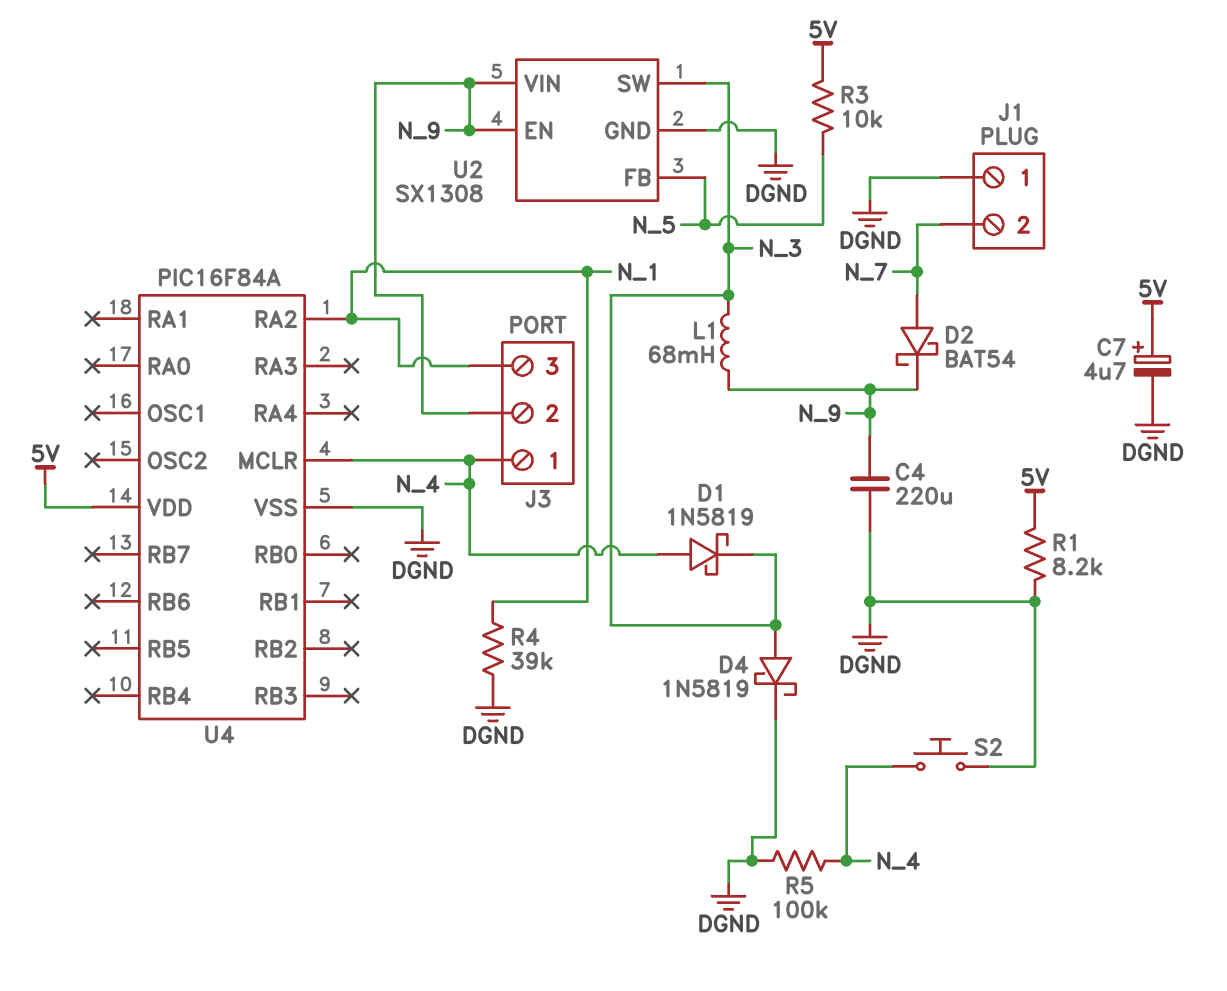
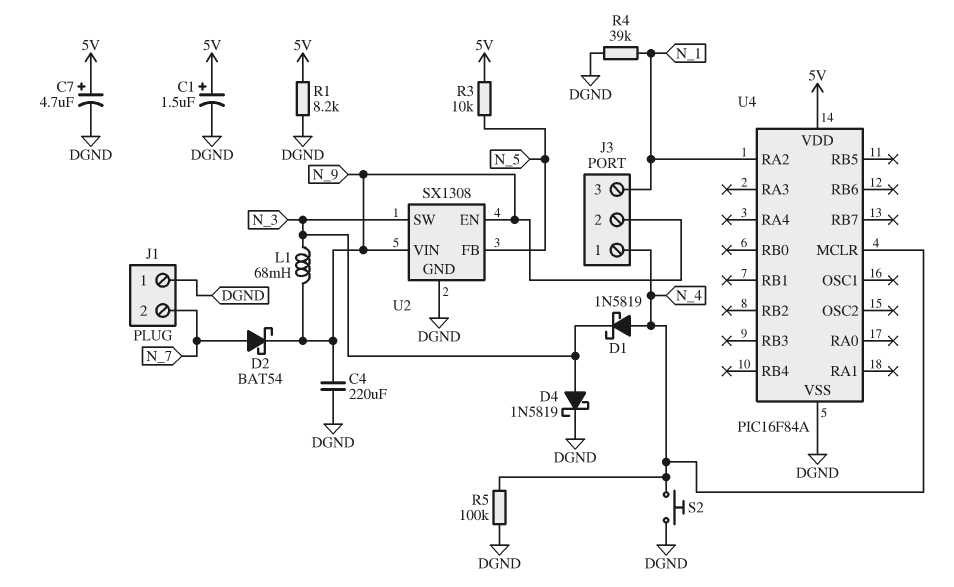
C1: none -> 1.5uF (plus 5V, minus DGND)

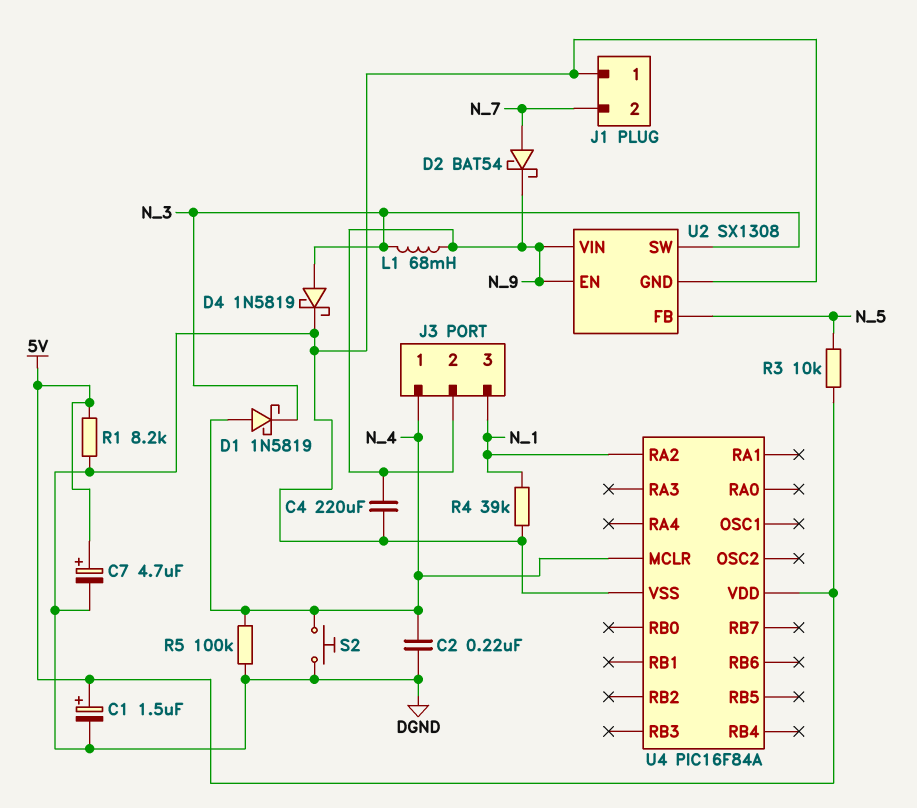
C2: none -> 220nF (DGND, N_4)

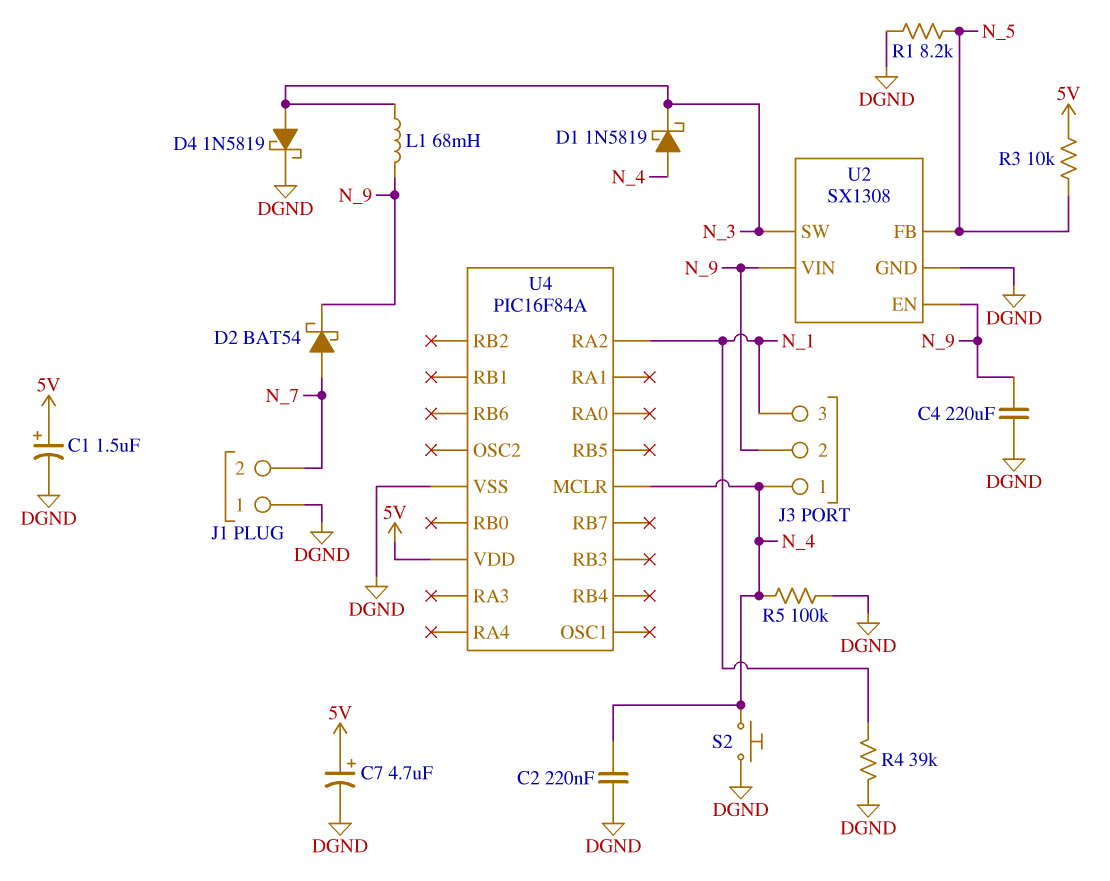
R1: 8.2k (5V, DGND) -> 8.2k (DGND, N_5)

